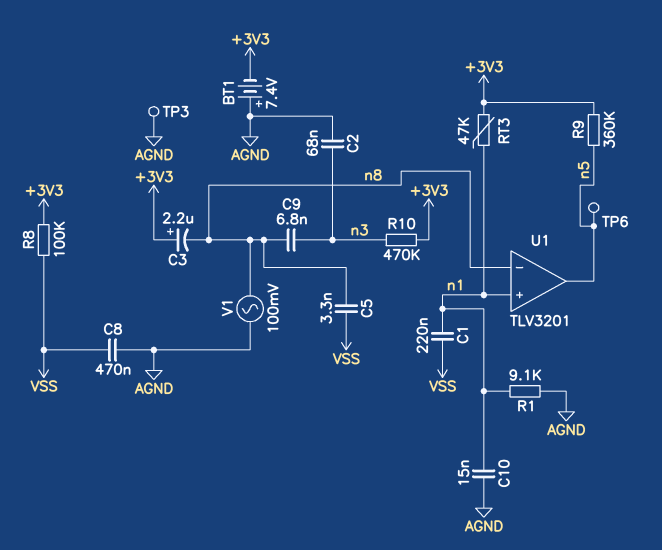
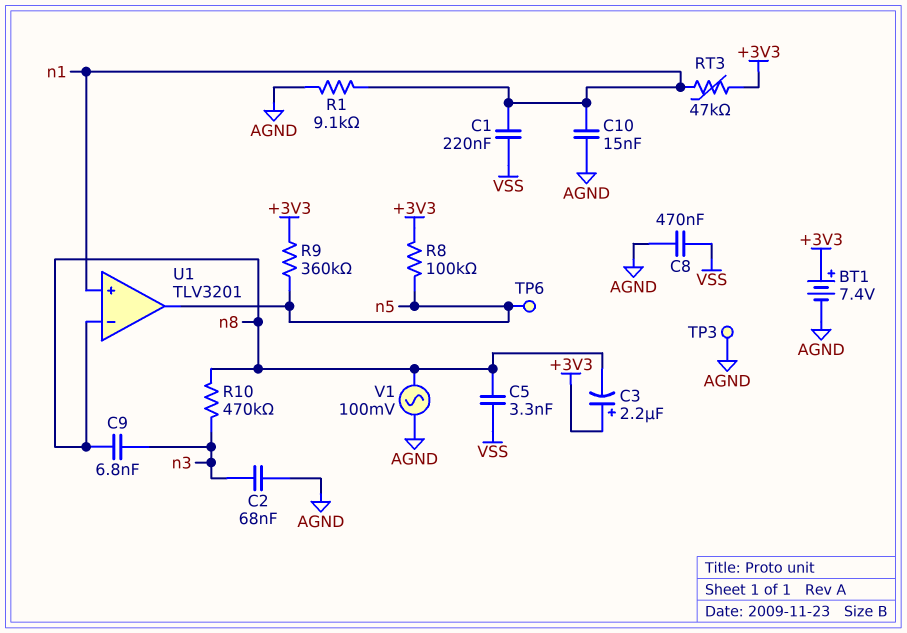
BT1: 7.4V (plus AGND, minus +3V3) -> 7.4V (plus +3V3, minus AGND)
R8: 100k (+3V3, VSS) -> 100k (+3V3, n5)
R10: 470k (+3V3, n3) -> 470k (n3, n8)

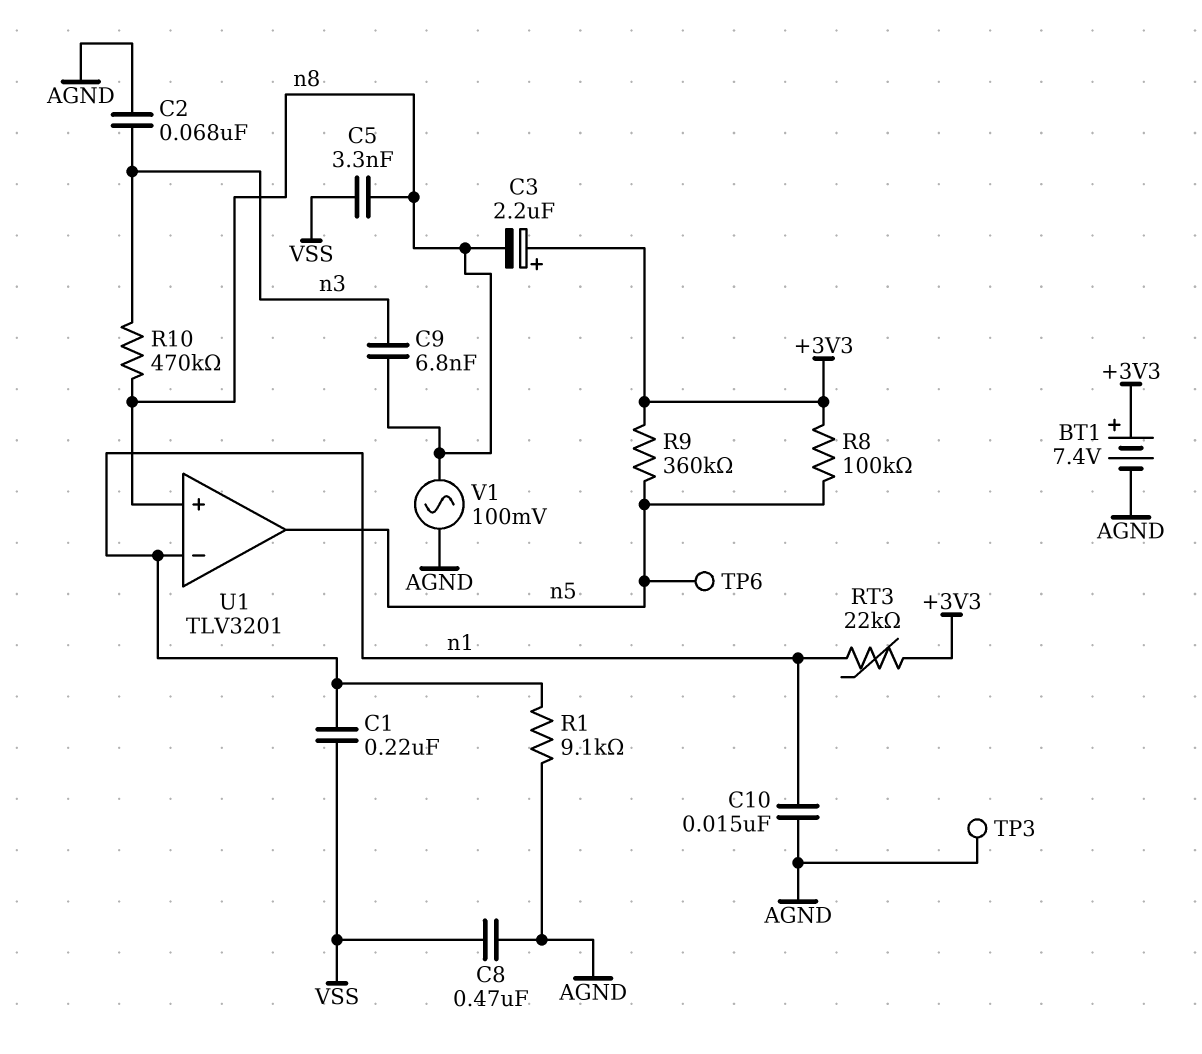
RT3: 47k (+3V3, n1) -> 22k (+3V3, n1)
U1 pin in+: n1 -> n8
U1 pin in-: n8 -> n1

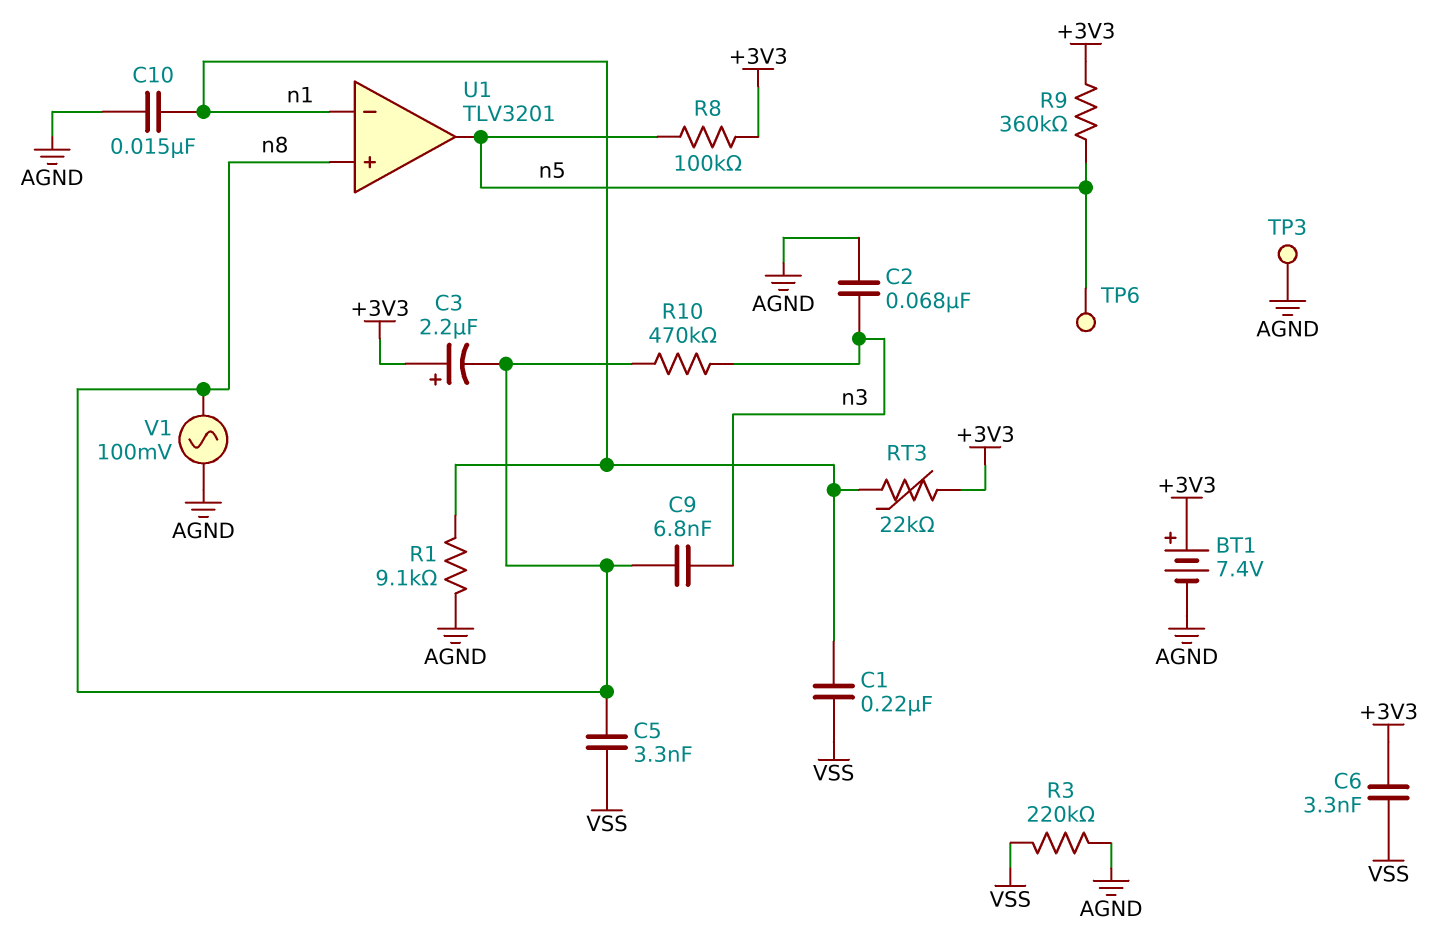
C6: none -> 3.3nF (+3V3, VSS)
C8: 470nF (AGND, VSS) -> none
R3: none -> 220k (AGND, VSS)

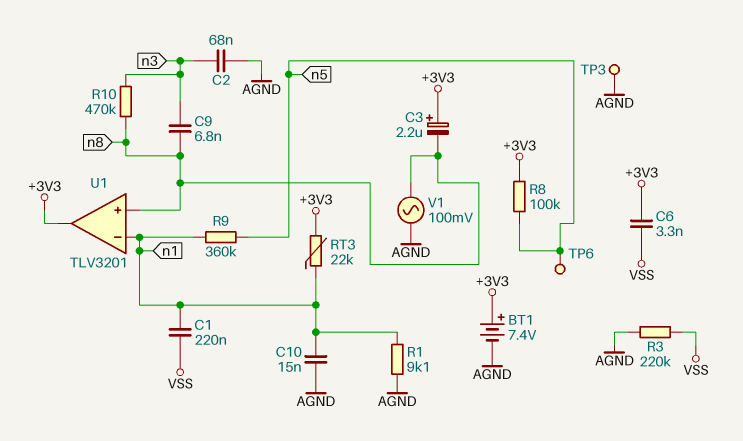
C5: 3.3nF (VSS, n8) -> none
R9: 360k (+3V3, n5) -> 360k (n1, n5)
U1 pin out: n5 -> +3V3

